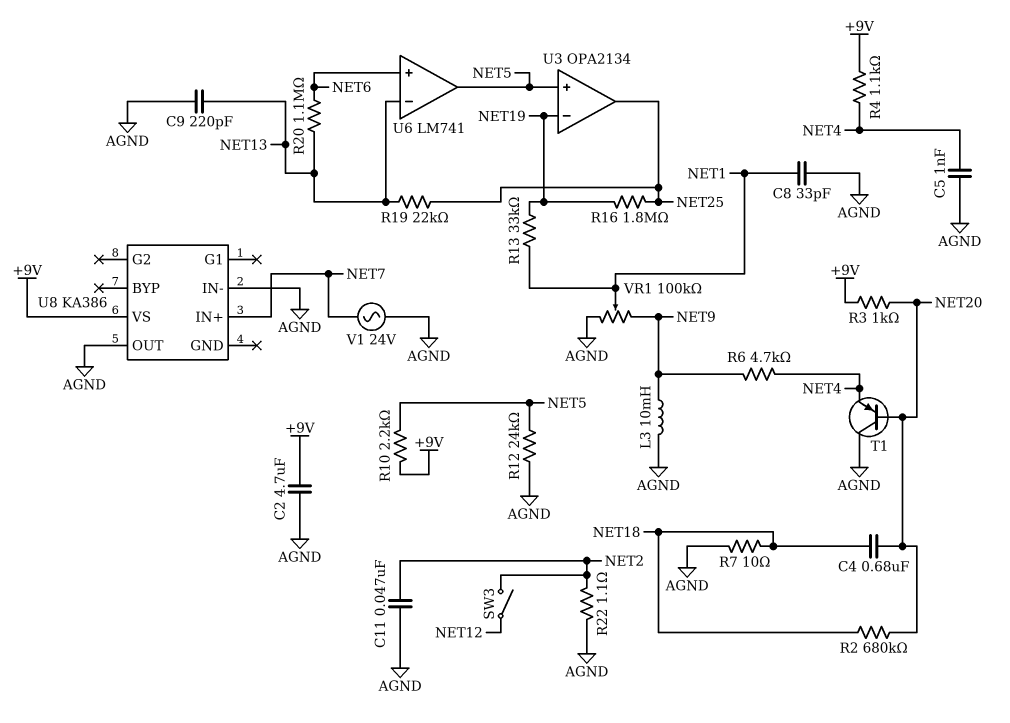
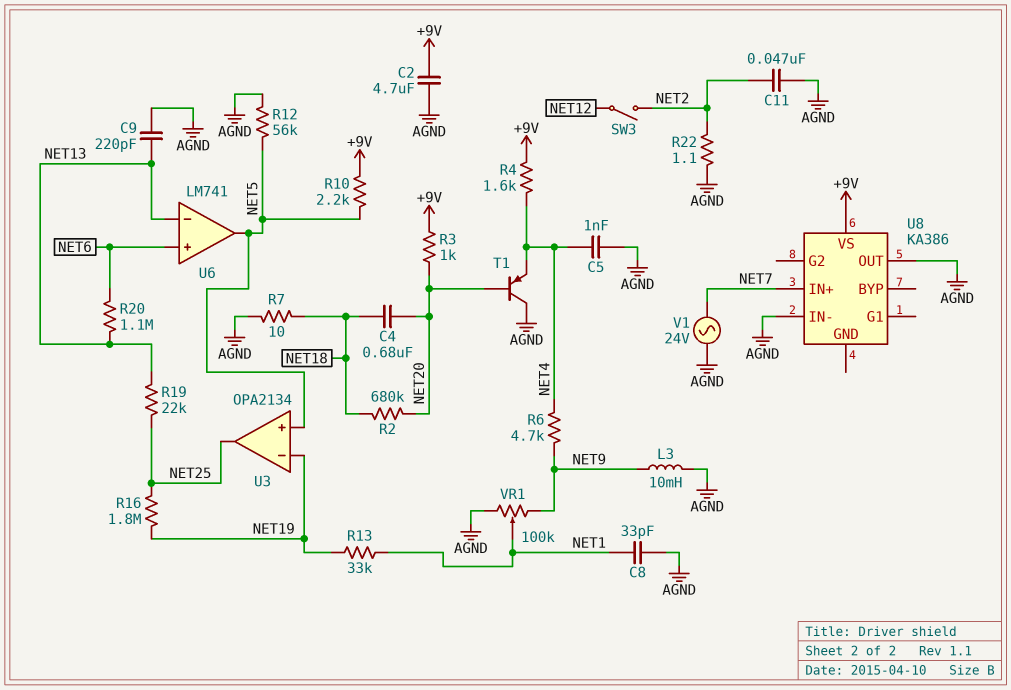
R4: 1.1k (+9V, NET4) -> 1.6k (+9V, NET4)
R12: 24k (AGND, NET5) -> 56k (AGND, NET5)

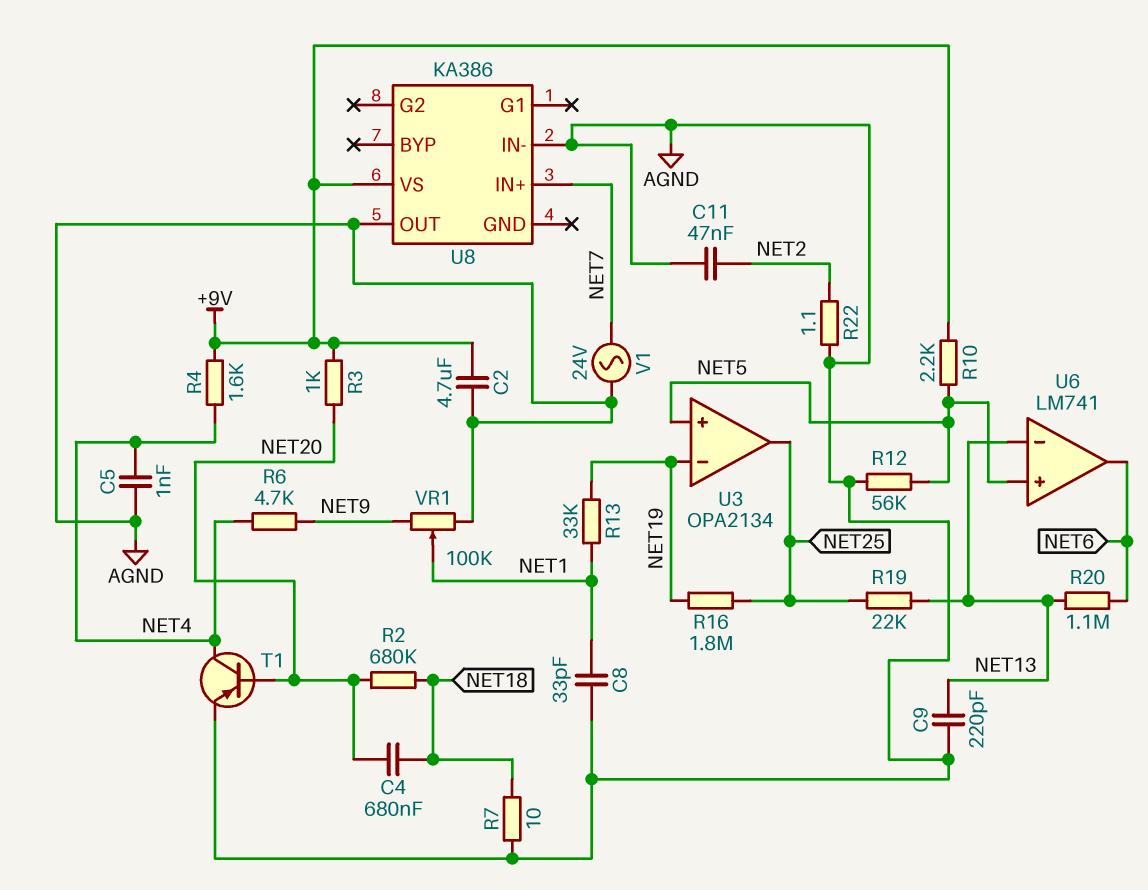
L3: 10mH (AGND, NET9) -> none
SW3: switch (NET2, NET12) -> none
T1: PNP (B NET20, C AGND, E NET4) -> PNP (B NET20, C NET4, E AGND)
U6 pin in+: NET6 -> NET5
U6 pin out: NET5 -> NET6

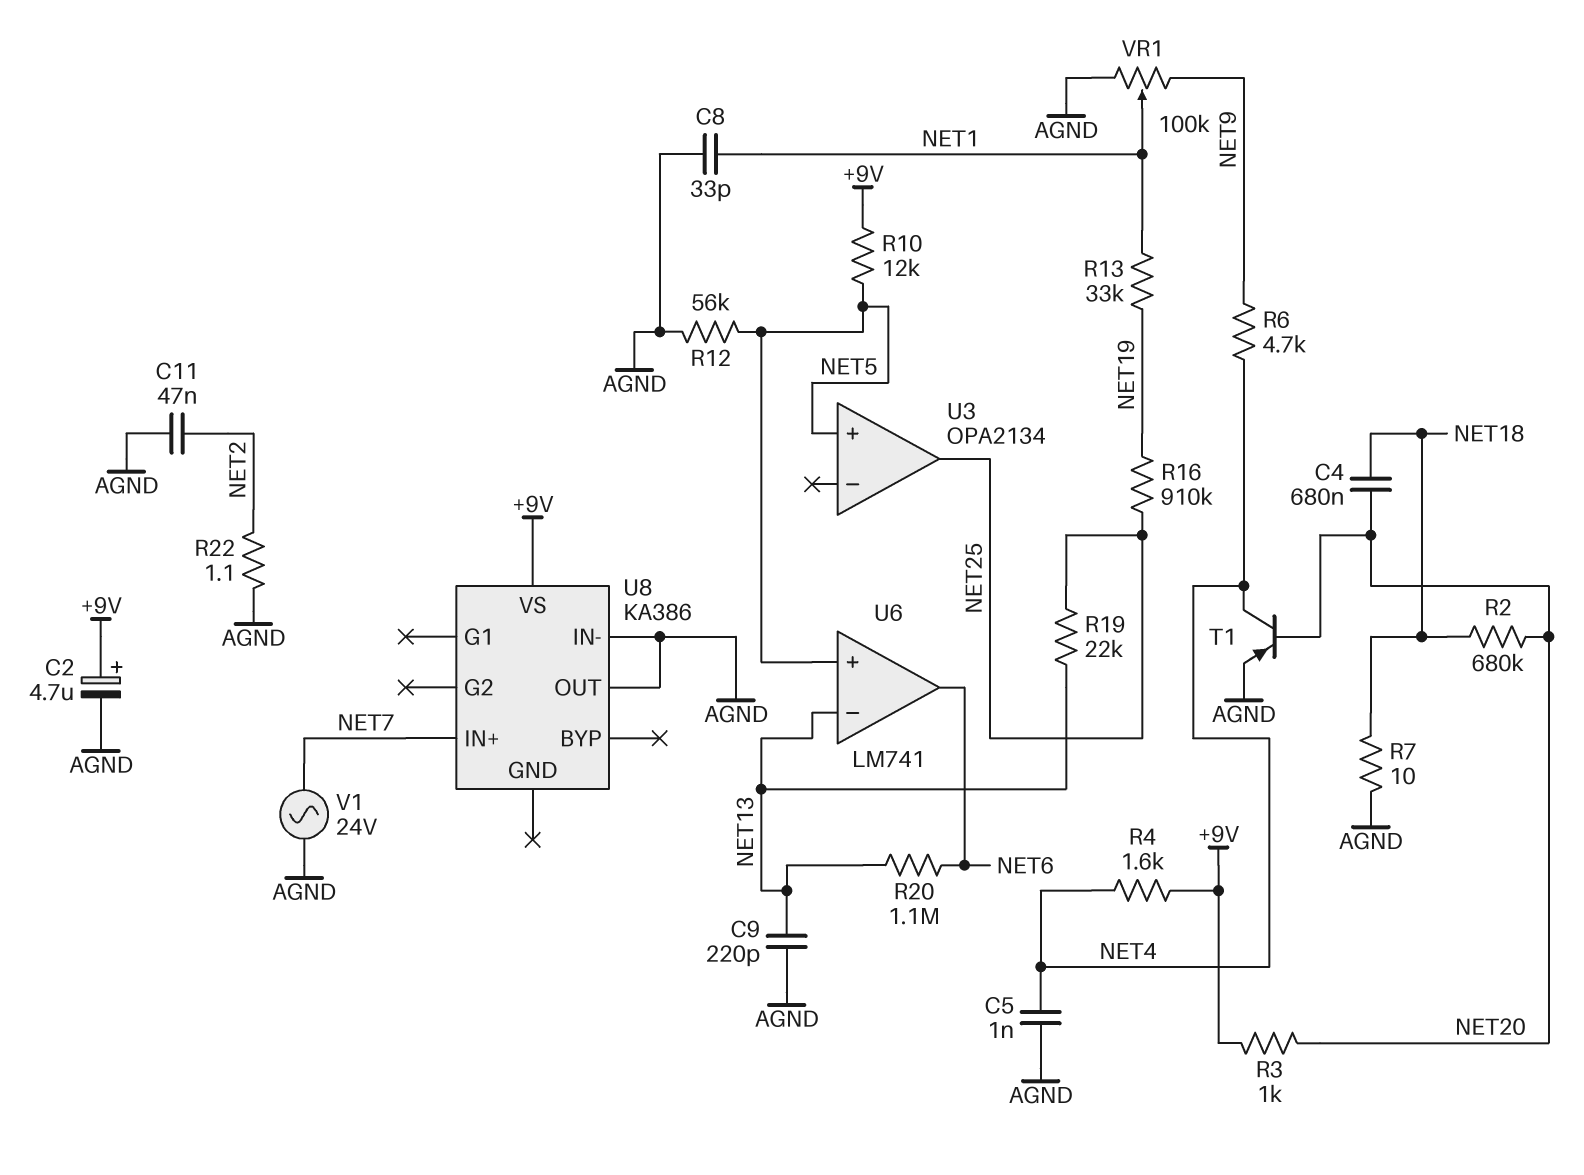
C2: 4.7uF (+9V, AGND) -> 4.7uF (plus +9V, minus AGND)
R10: 2.2k (+9V, NET5) -> 12k (+9V, NET5)
R16: 1.8M (NET19, NET25) -> 910k (NET19, NET25)
U3 pin in-: NET19 -> none

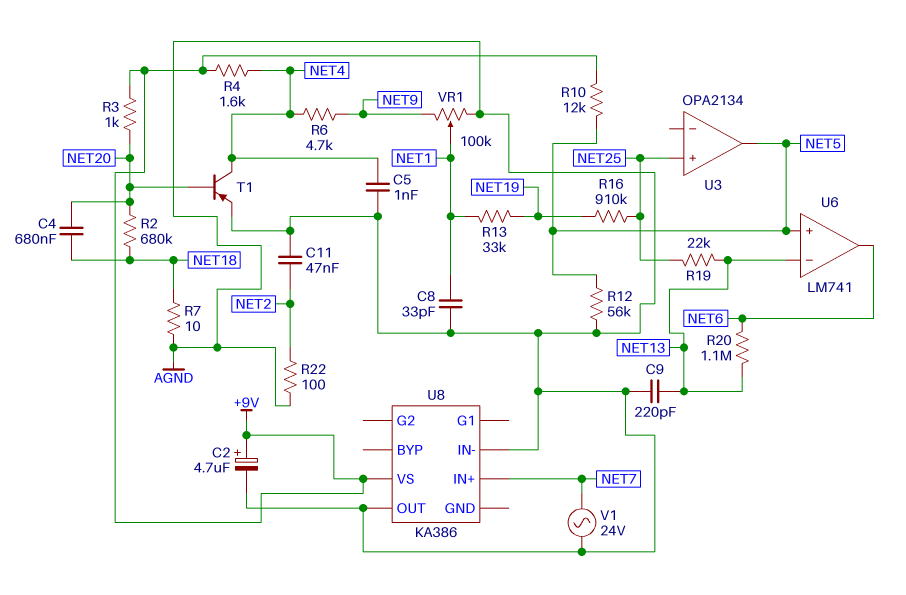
R22: 1.1 (AGND, NET2) -> 100 (AGND, NET2)
U3 pin in+: NET5 -> NET25
U3 pin out: NET25 -> NET5

